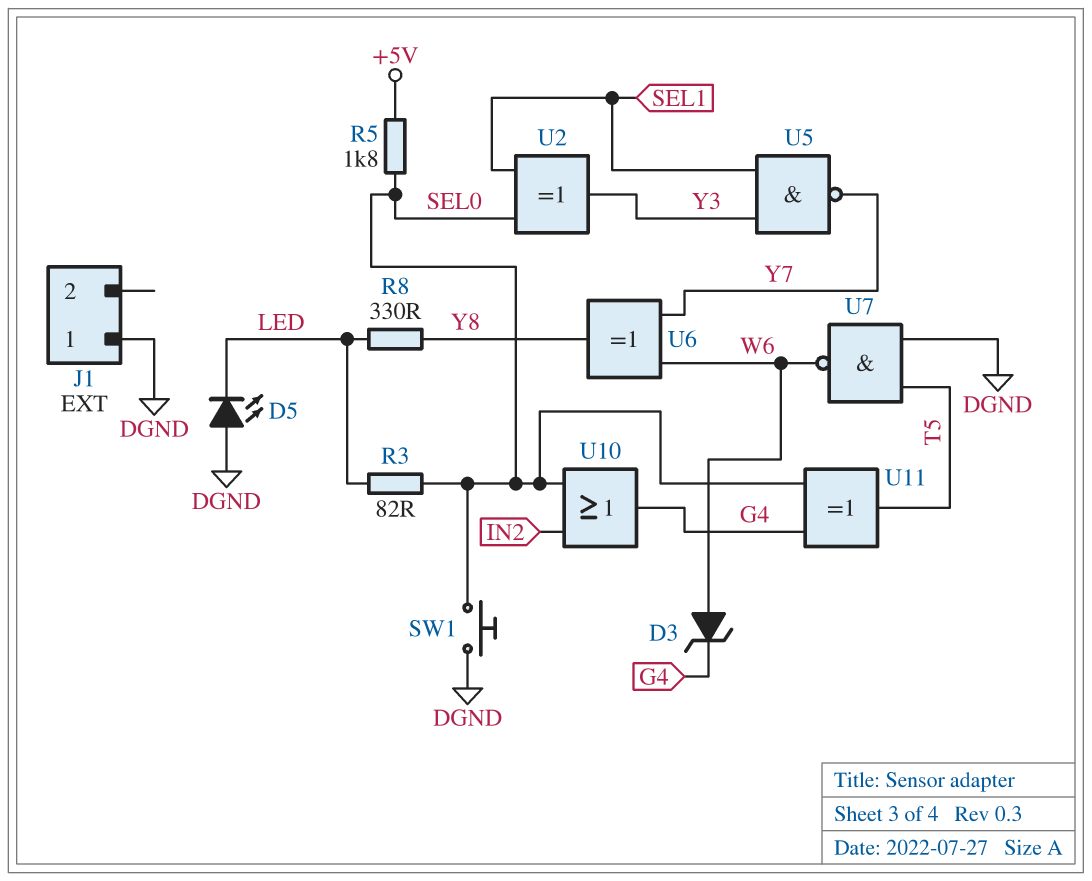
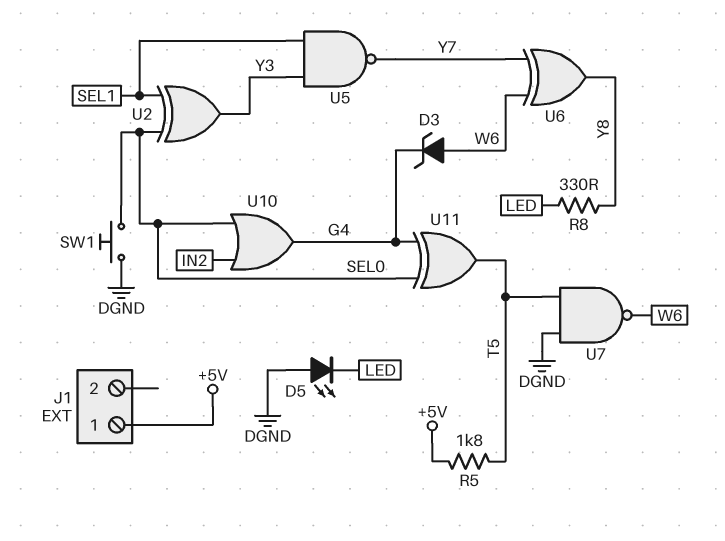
J1 pin 1: DGND -> +5V
R3: 82 (LED, SEL0) -> none
R5: 1.8k (+5V, SEL0) -> 1.8k (+5V, T5)

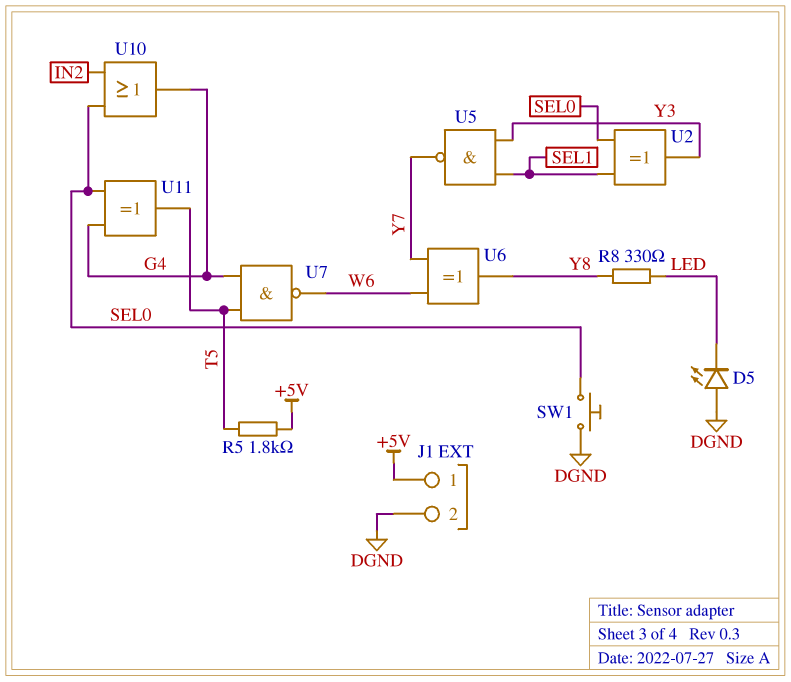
D3: zener (A W6, K G4) -> none
J1 pin 2: none -> DGND
U7: NAND (in DGND, in T5, out W6) -> NAND (in G4, in T5, out W6)

